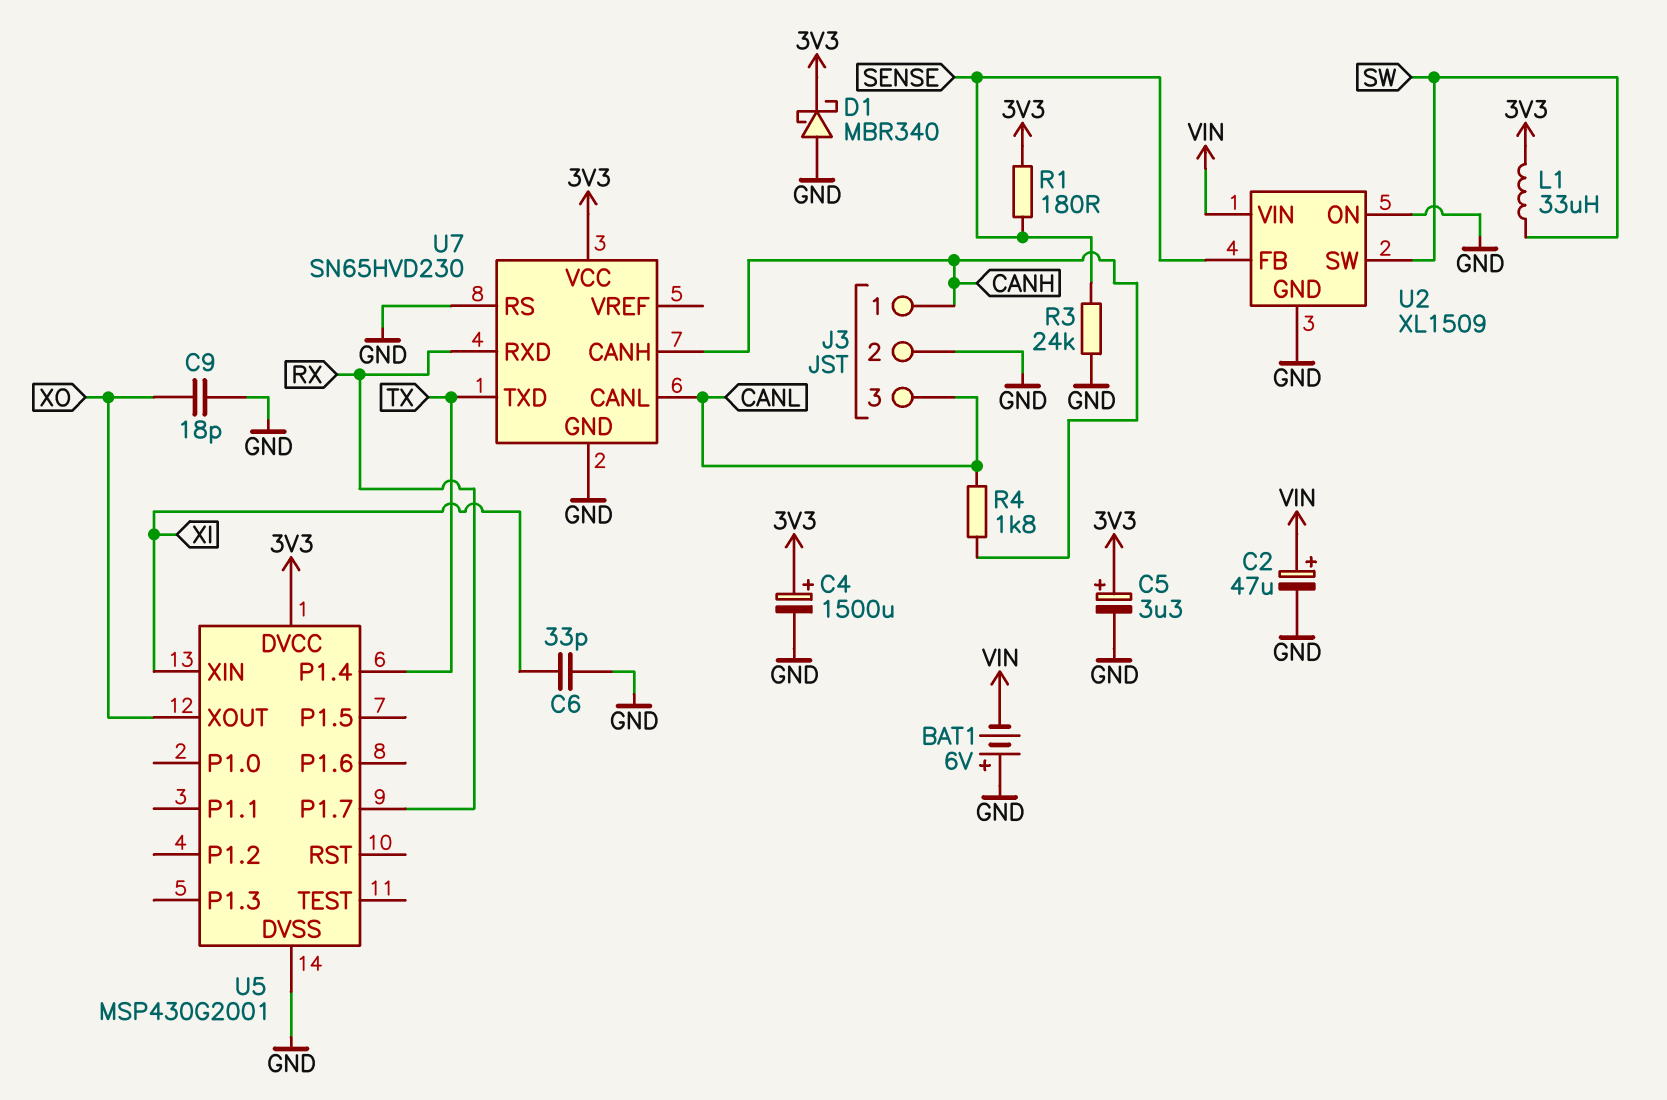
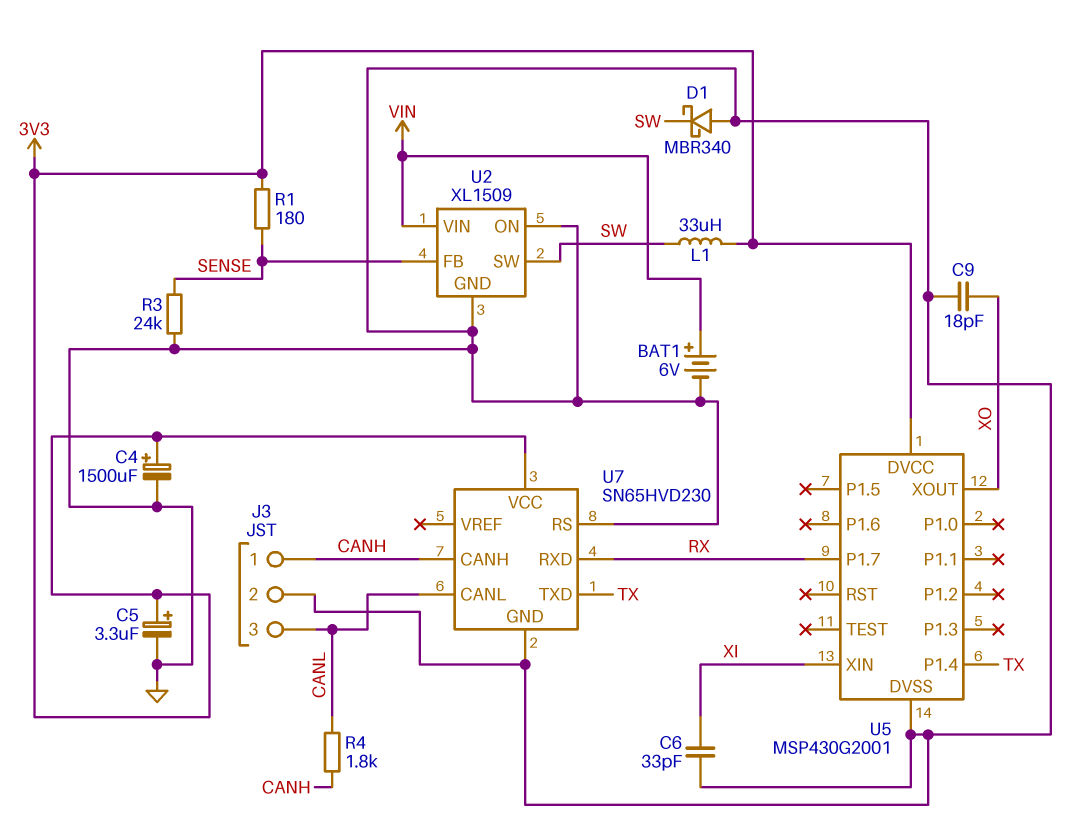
BAT1: 6V (plus GND, minus VIN) -> 6V (plus VIN, minus GND)
C2: 47uF (plus VIN, minus GND) -> none
D1: schottky MBR340 (A GND, K 3V3) -> schottky MBR340 (A GND, K SW)

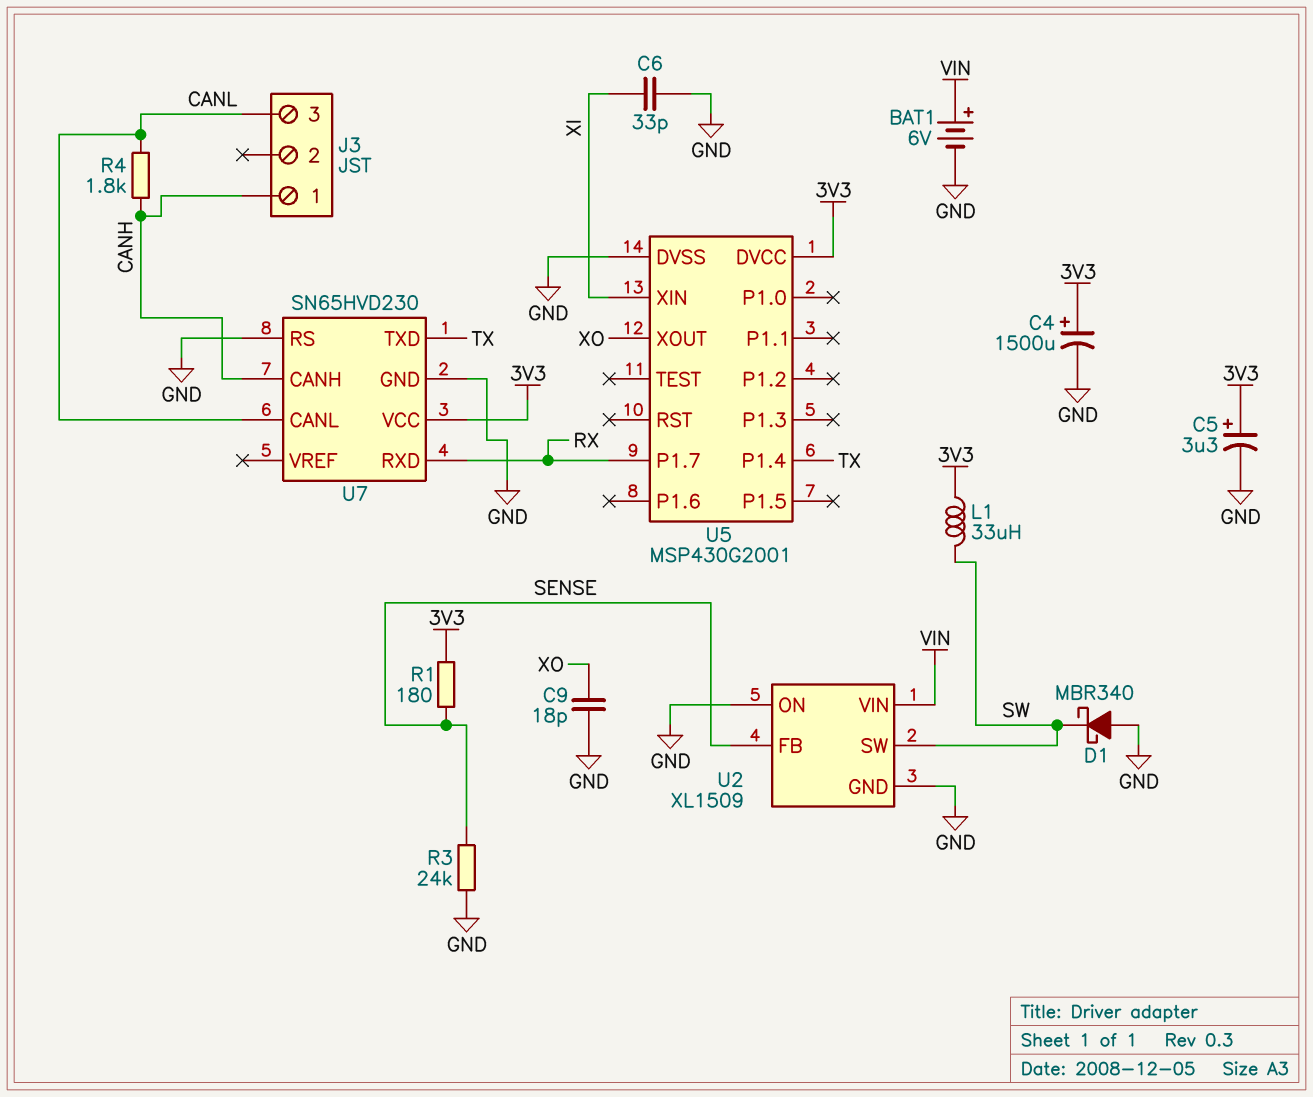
J3 pin 2: GND -> none

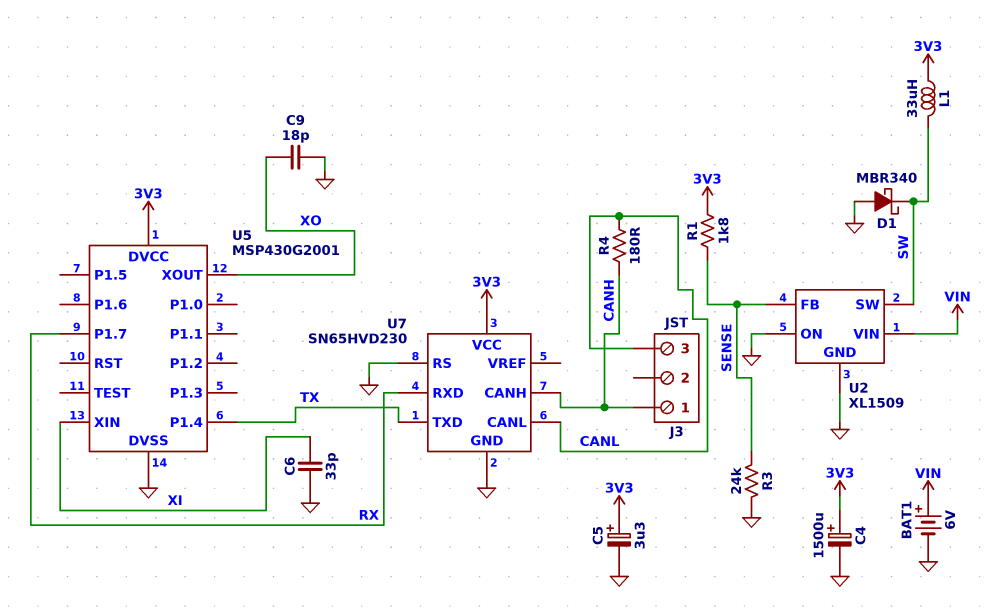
R1: 180 (3V3, SENSE) -> 1.8k (3V3, SENSE)
R4: 1.8k (CANH, CANL) -> 180 (CANH, CANL)

